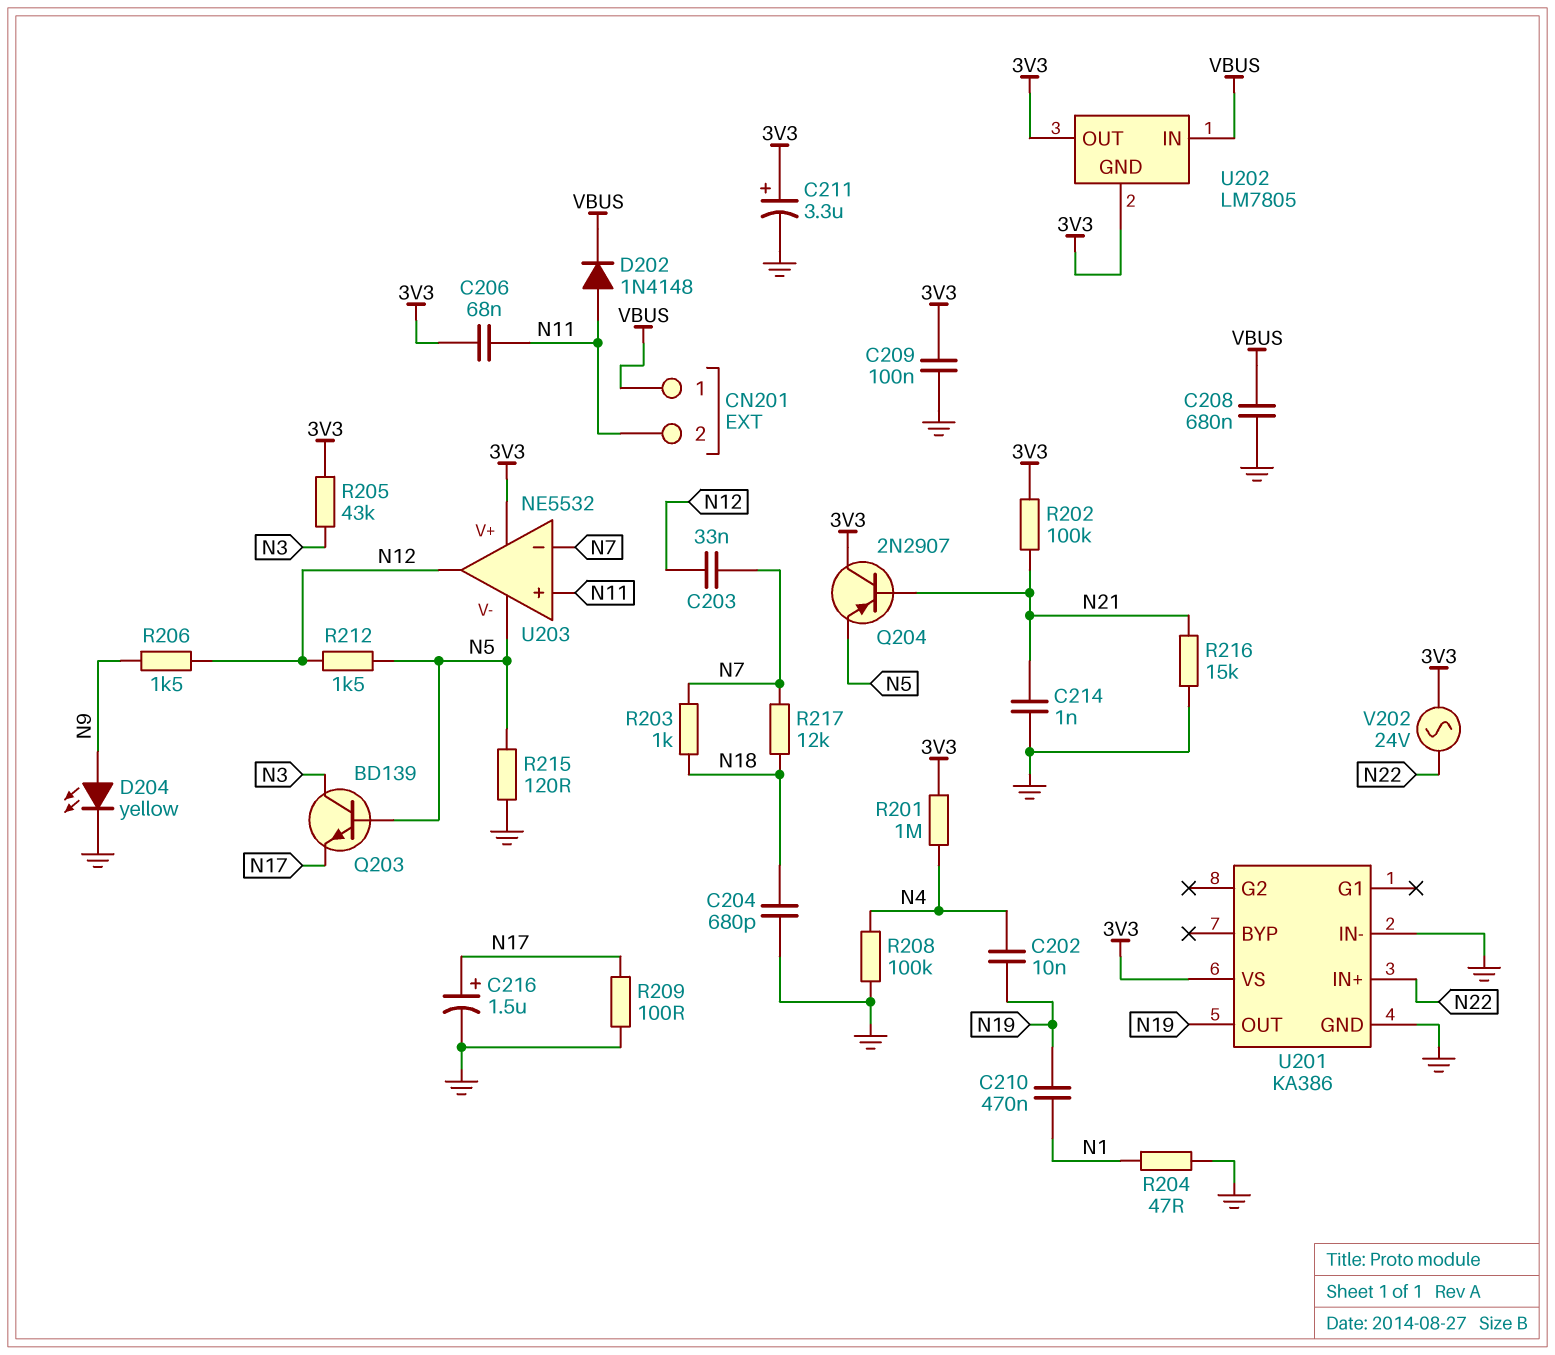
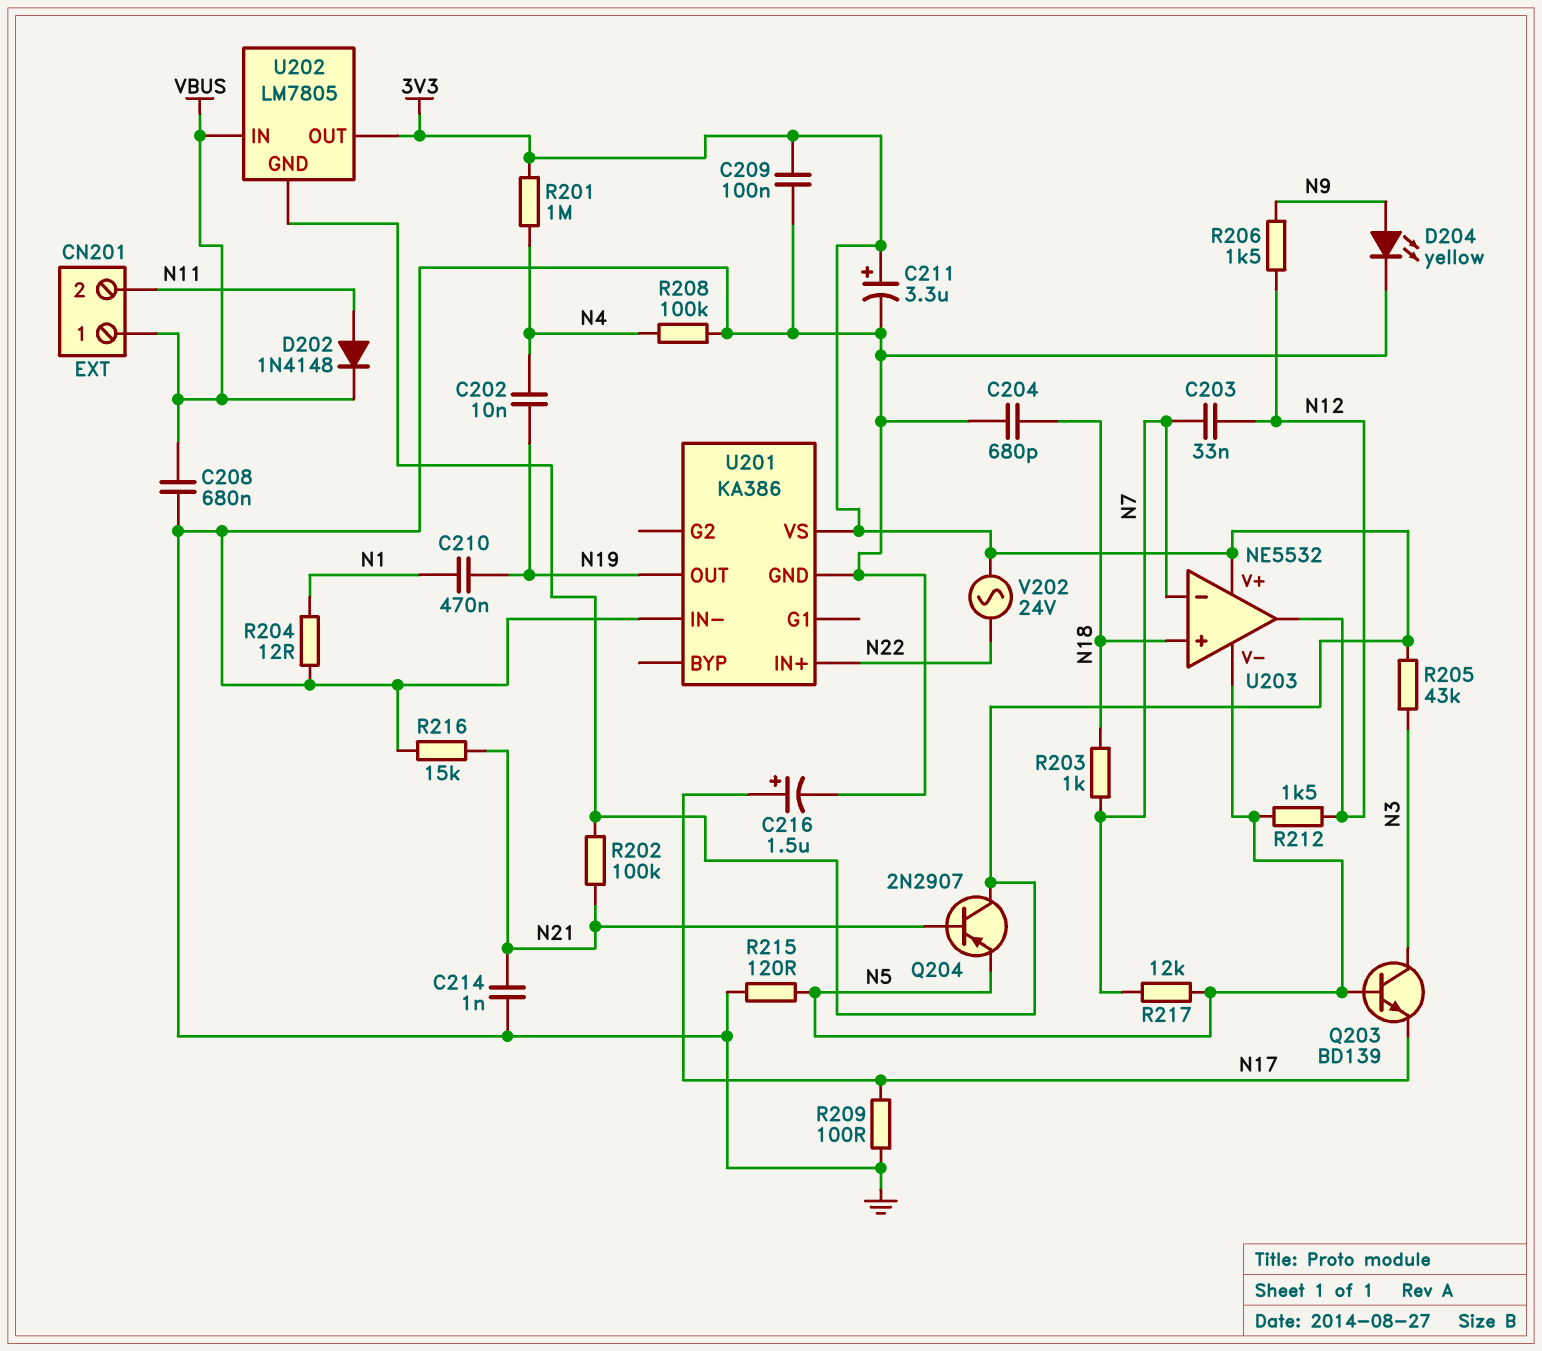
C206: 68nF (3V3, N11) -> none
R204: 47 (GND, N1) -> 12 (GND, N1)
R217: 12k (N7, N18) -> 12k (N5, N7)
U203 pin in+: N11 -> N18

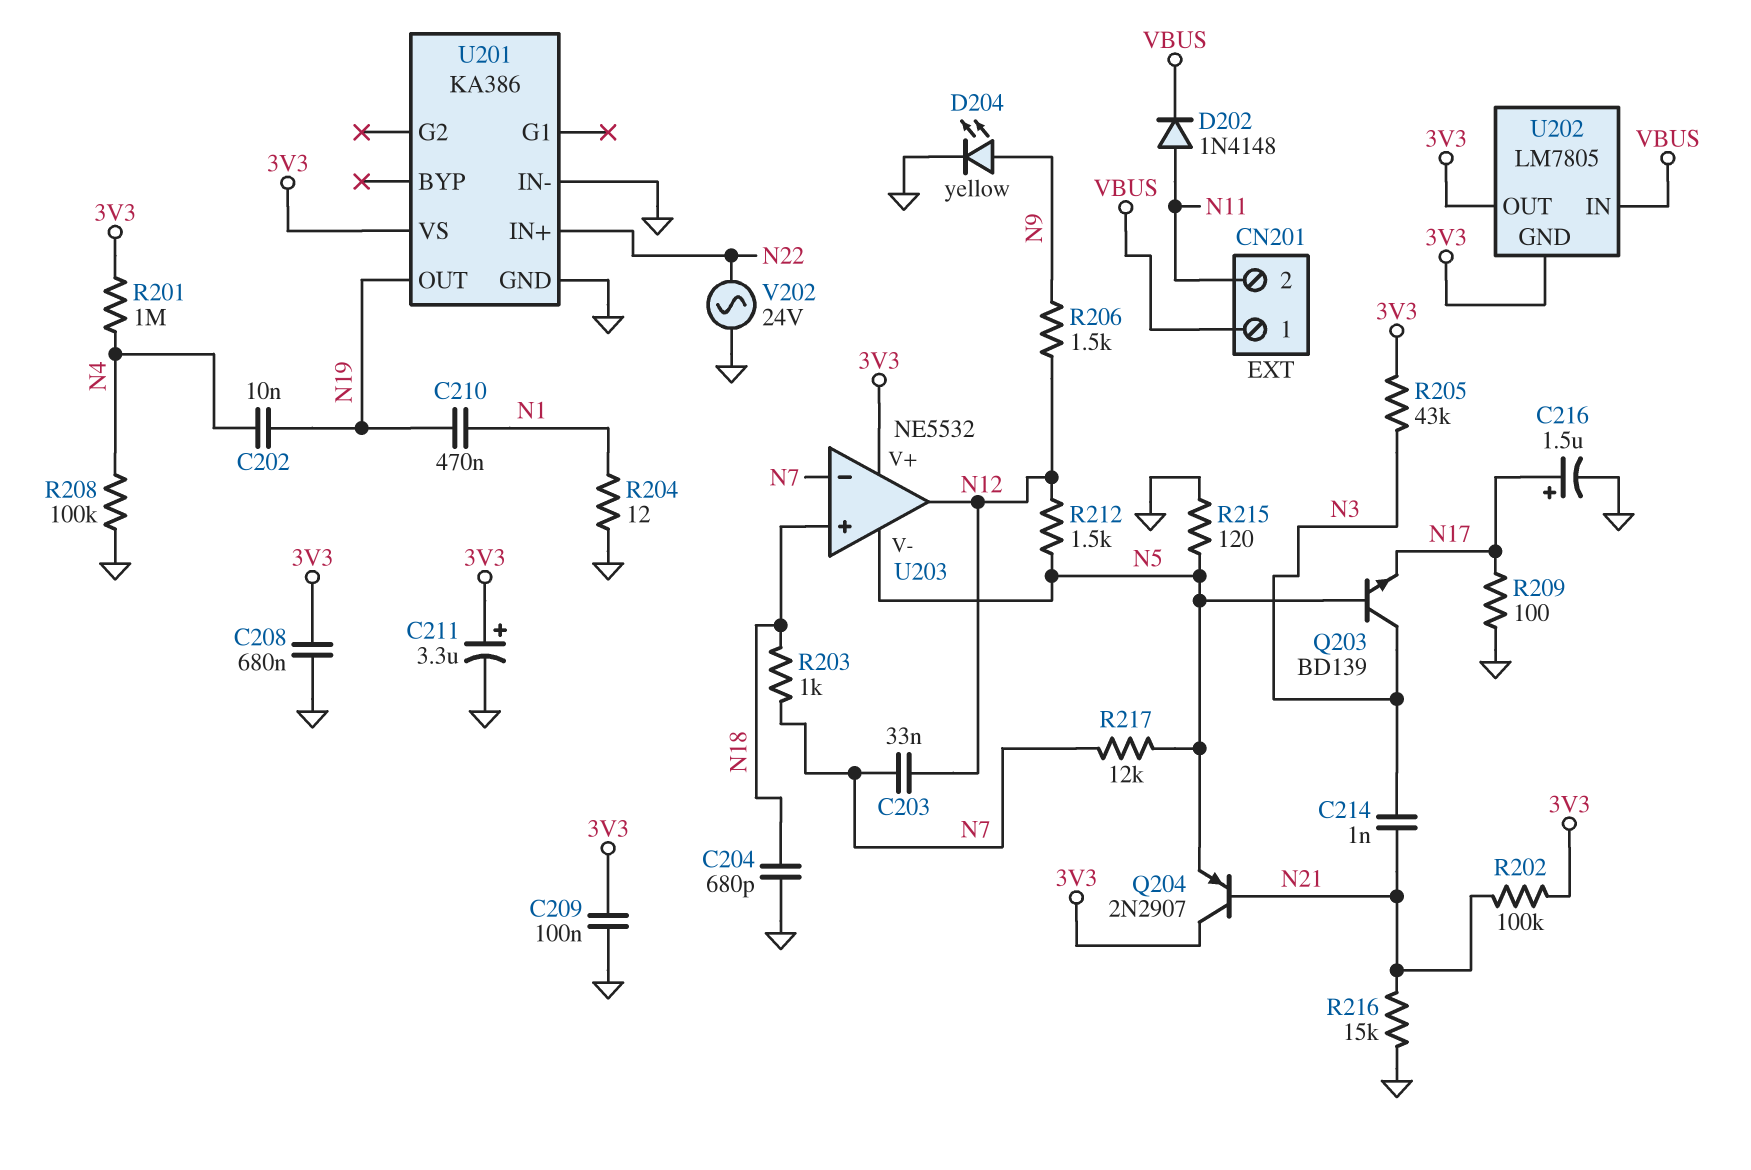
C208: 680nF (GND, VBUS) -> 680nF (3V3, GND)
C214: 1nF (GND, N21) -> 1nF (N3, N21)
V202: AC 24V (3V3, N22) -> AC 24V (GND, N22)

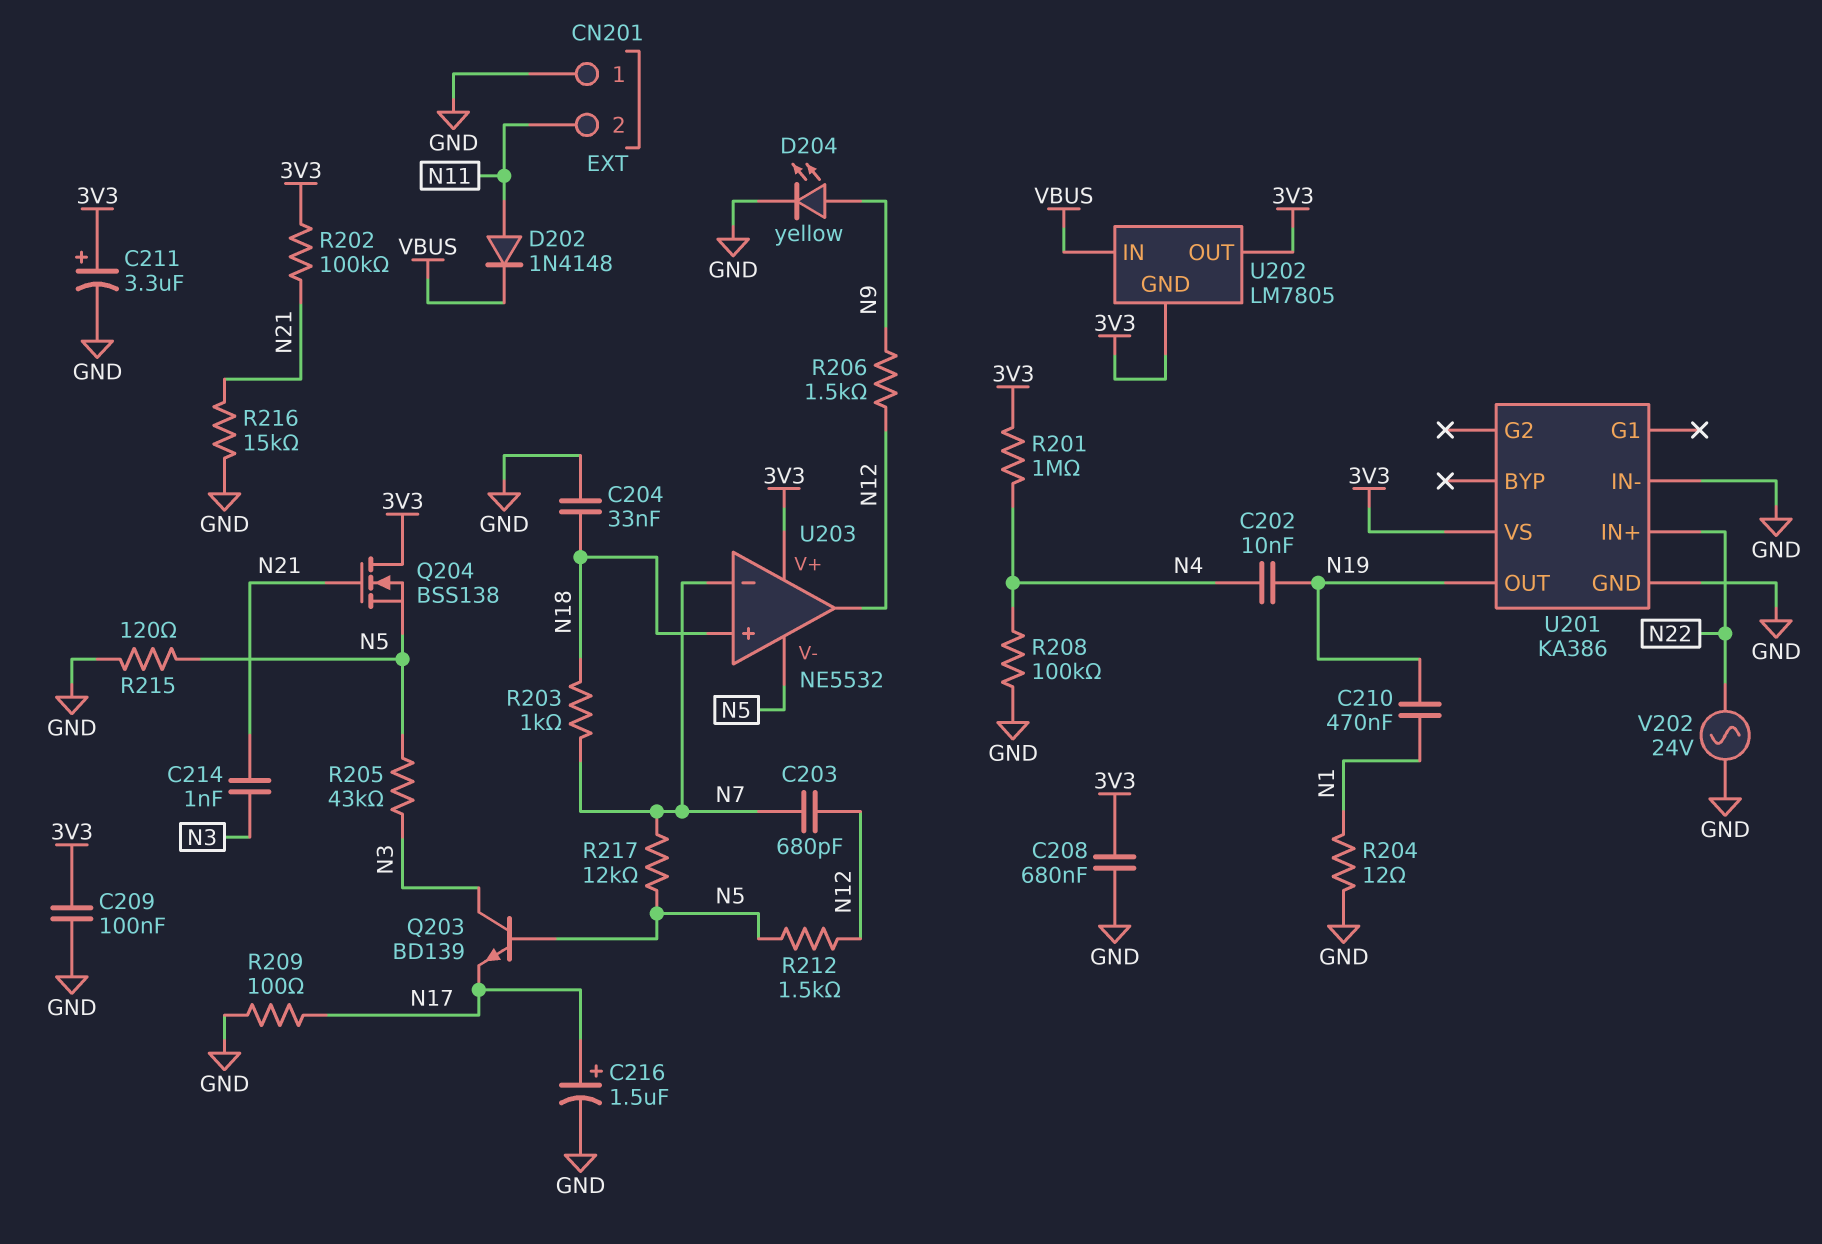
C203: 33nF (N7, N12) -> 680pF (N7, N12)
C204: 680pF (GND, N18) -> 33nF (GND, N18)
CN201 pin 1: VBUS -> GND
Q204: PNP 2N2907 (B N21, C 3V3, E N5) -> NMOS BSS138 (G N21, D 3V3, S N5)
R205: 43k (3V3, N3) -> 43k (N3, N5)

